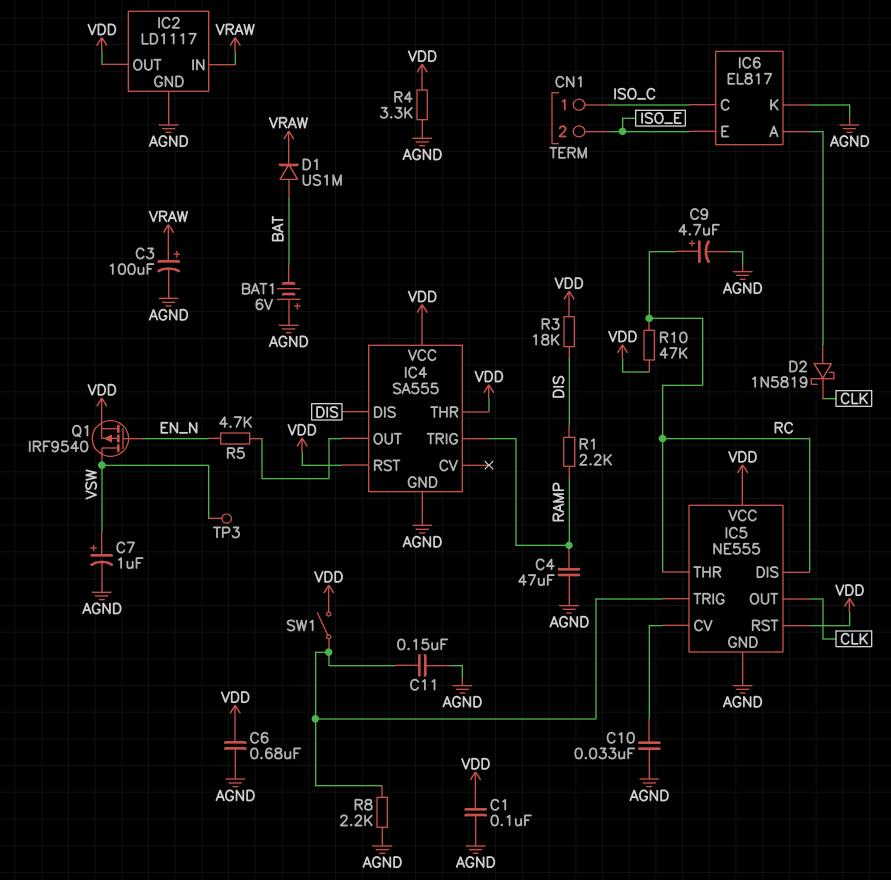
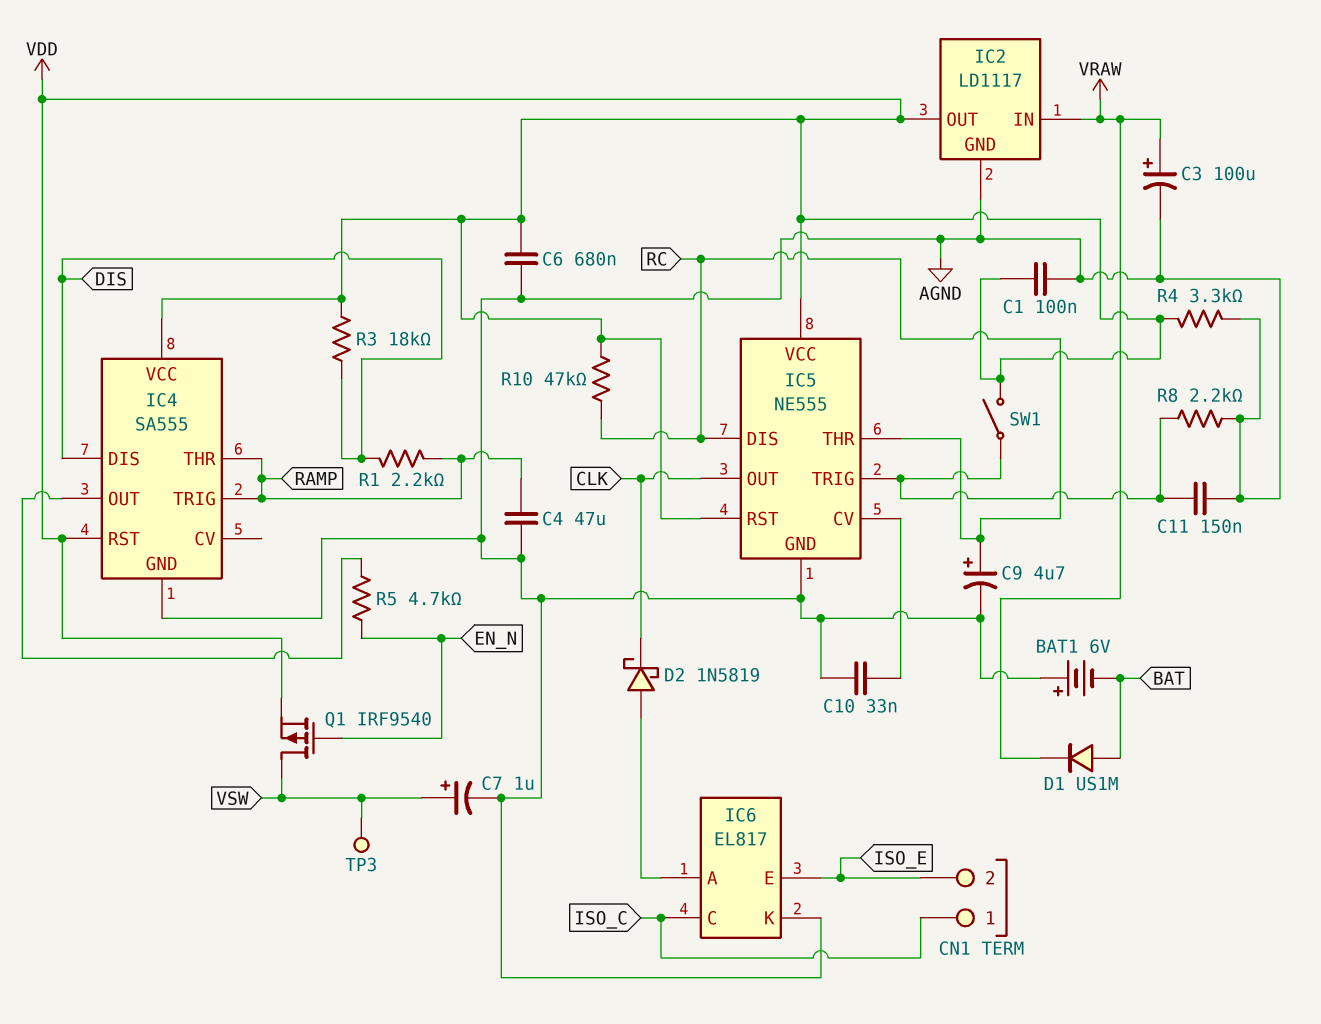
IC4 pin THR: VDD -> RAMP

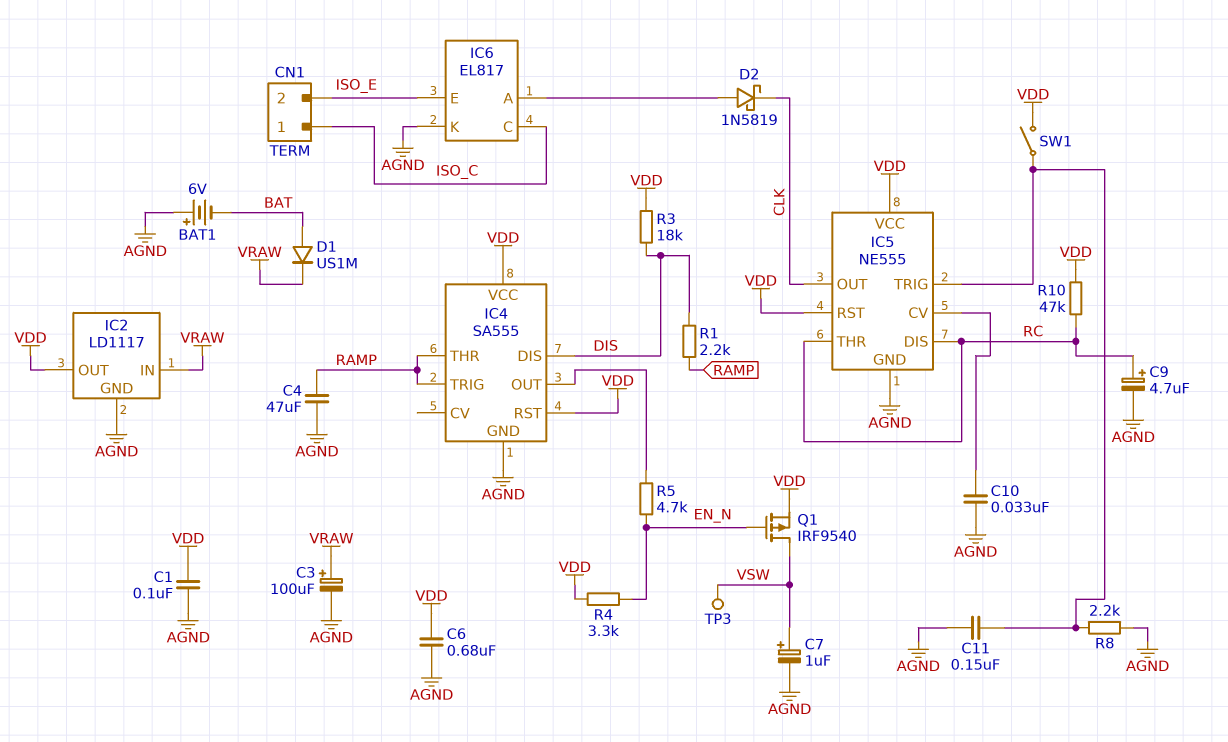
R4: 3.3k (AGND, VDD) -> 3.3k (EN_N, VDD)

